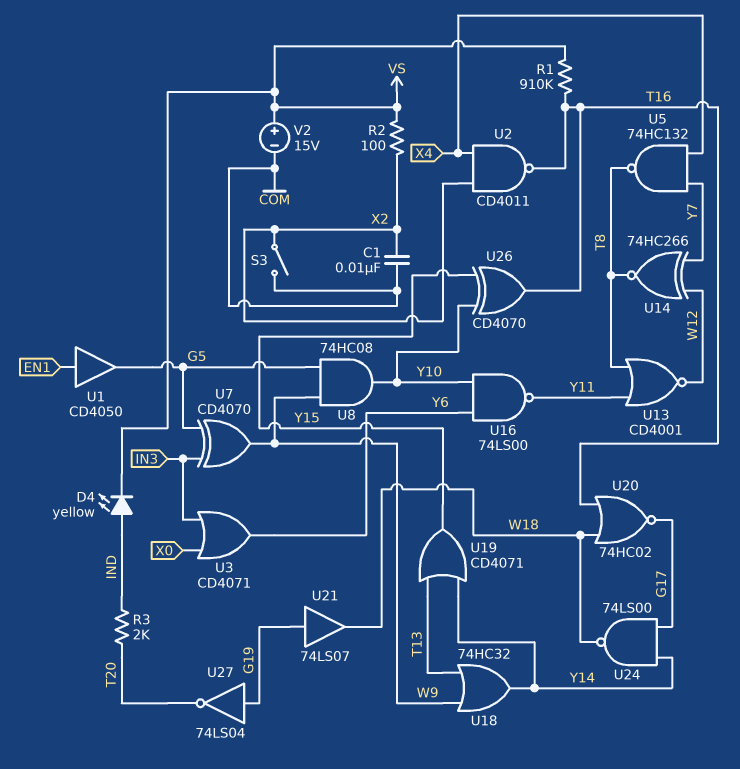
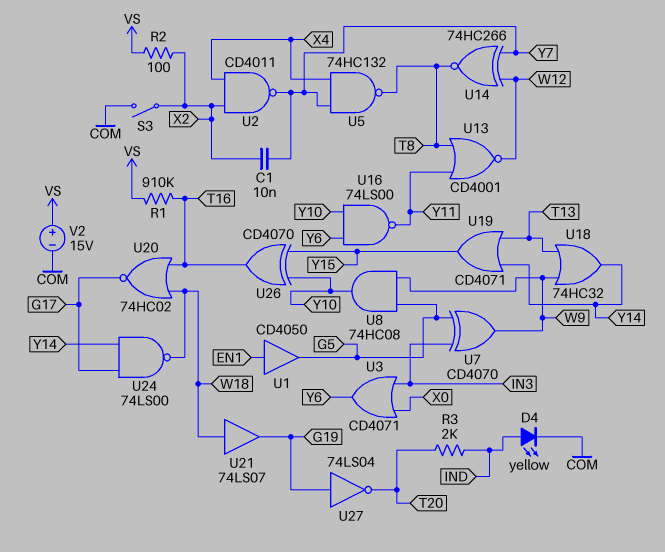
C1: 10nF (COM, X2) -> 10nF (X2, Y7)
D4: LED yellow (A IND, K VS) -> LED yellow (A IND, K COM)
U2: NAND CD4011 (in X2, in X4, out T16) -> NAND CD4011 (in X2, in X4, out Y7)
U21: buffer 74LS07 (in G19, out W18) -> buffer 74LS07 (in W18, out G19)

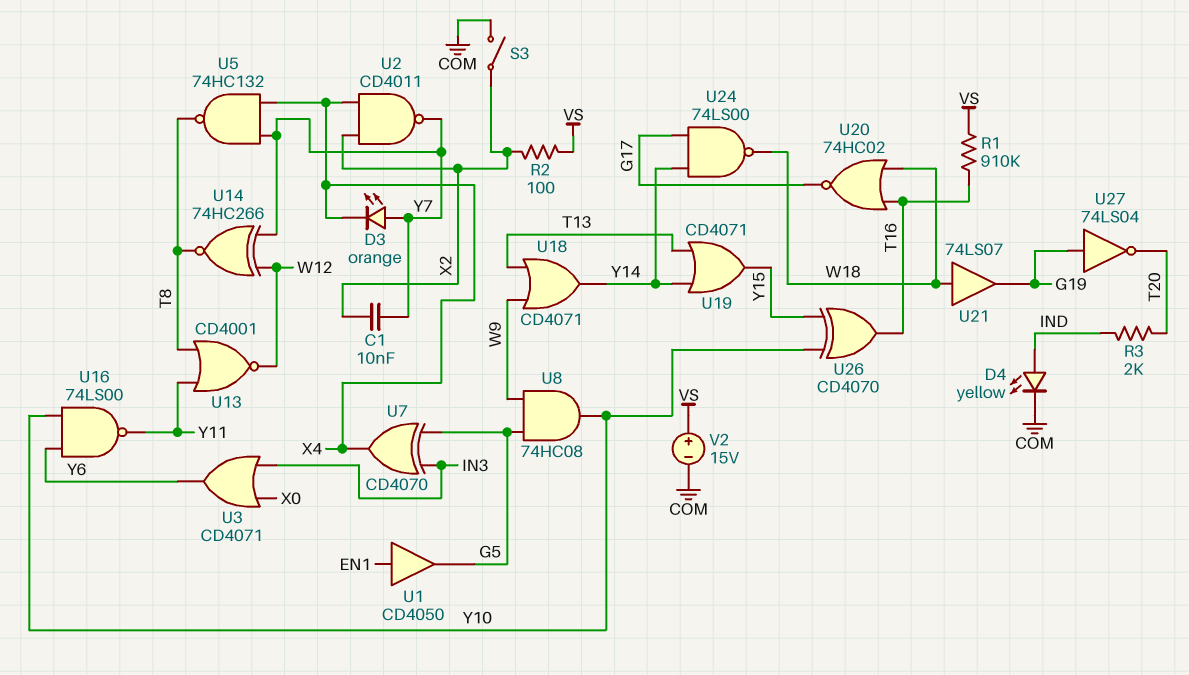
D3: none -> LED orange (A Y7, K X4)
U7: XOR CD4070 (in G5, in IN3, out W9) -> XOR CD4070 (in G5, in IN3, out X4)
U18: OR 74HC32 (in T13, in W9, out Y14) -> OR CD4071 (in T13, in W9, out Y14)

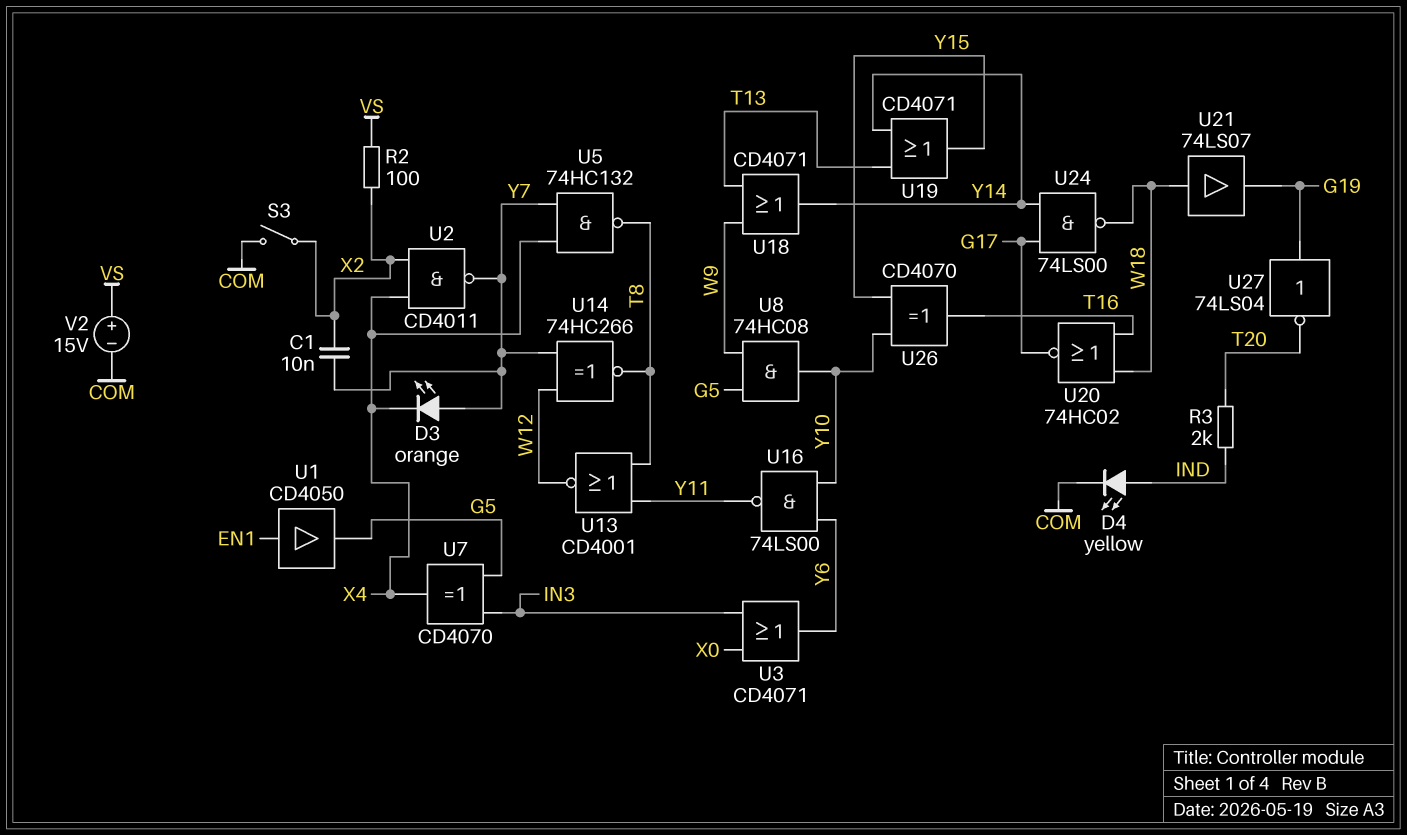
R1: 910k (T16, VS) -> none

